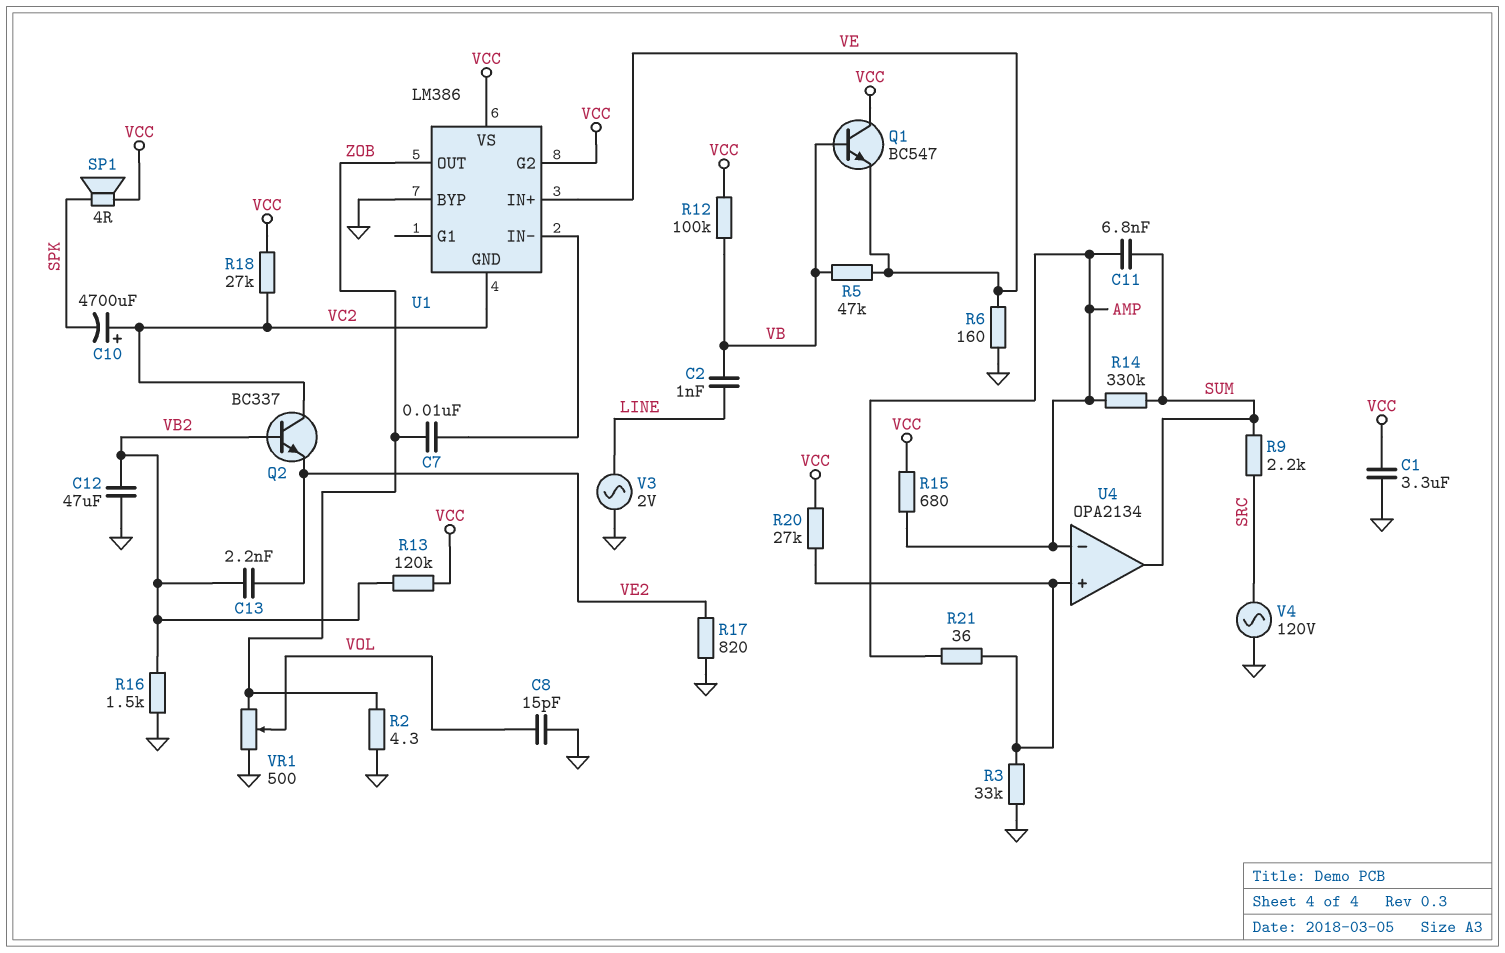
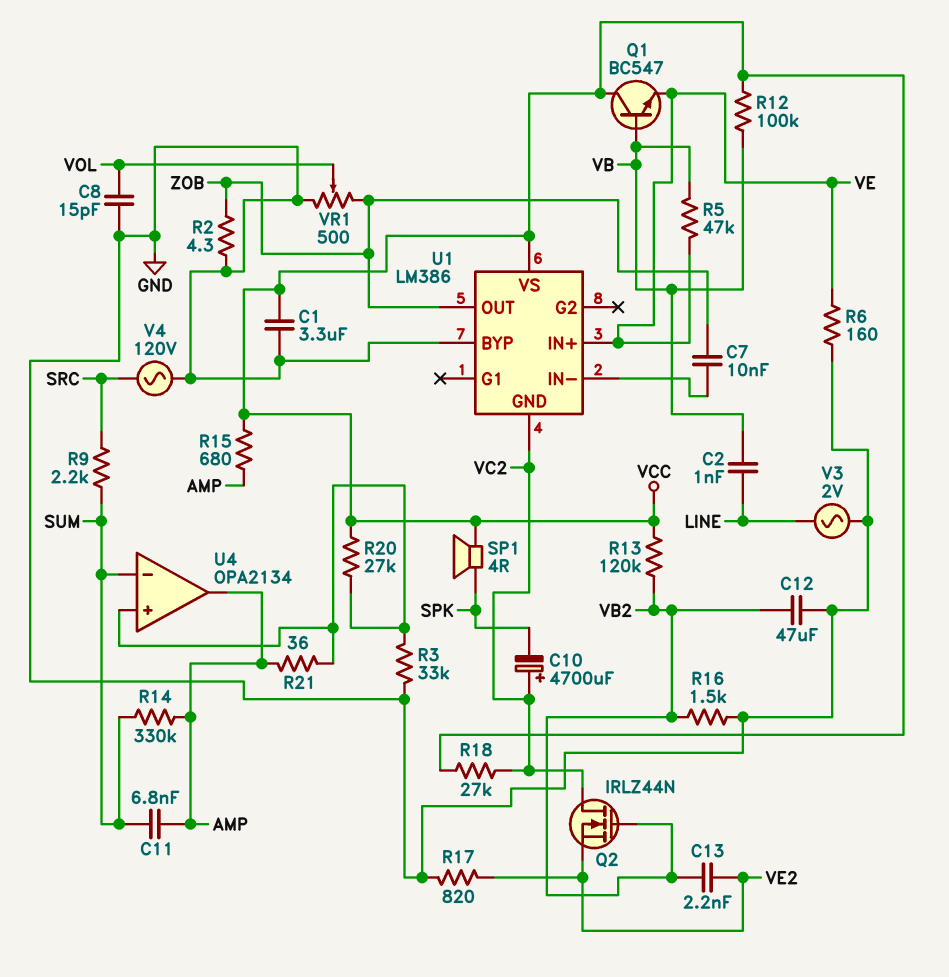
Q2: NPN BC337 (B VB2, C VC2, E VE2) -> NMOS IRLZ44N (G VB2, D VC2, S VE2)
U1 pin G2: VCC -> none
U4 pin in-: AMP -> SUM
U4 pin out: SUM -> AMP

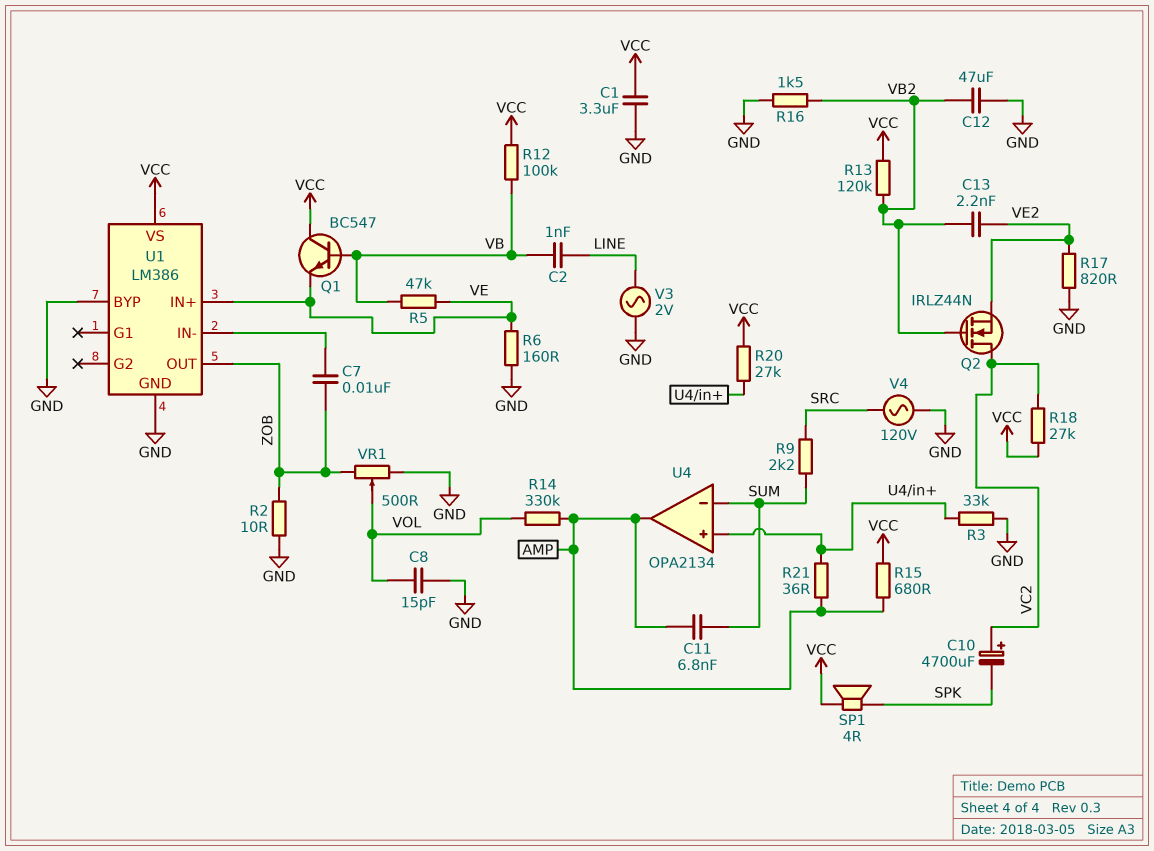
R2: 4.3 (GND, ZOB) -> 10 (GND, ZOB)
R14: 330k (AMP, SUM) -> 330k (AMP, VOL)
U1 pin GND: VC2 -> GND

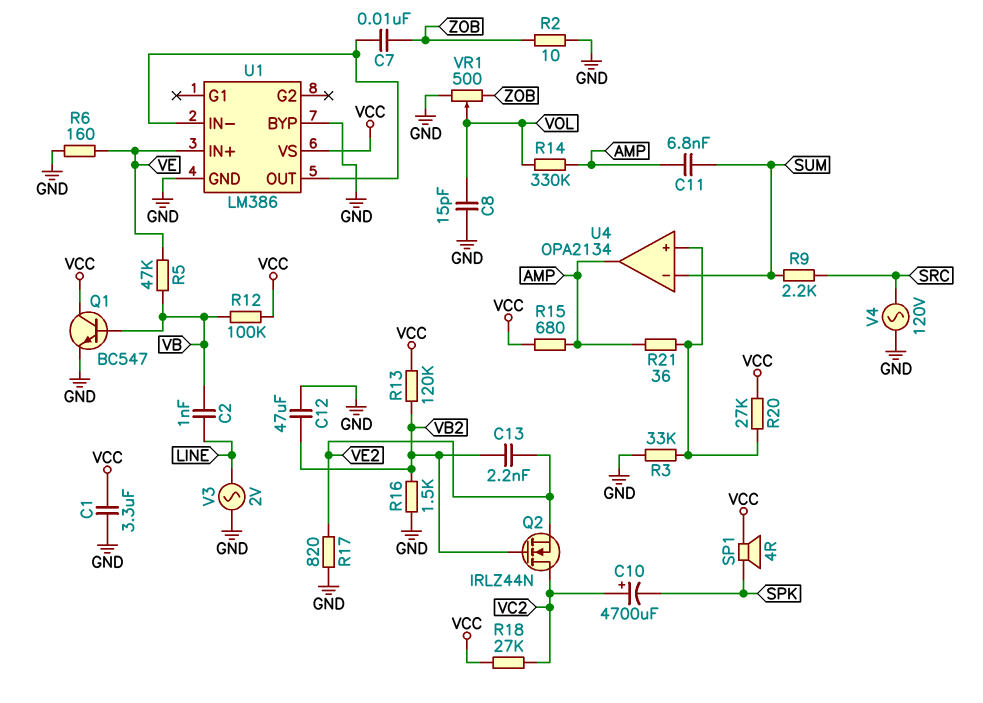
Q1: NPN BC547 (B VB, C VCC, E VE) -> NPN BC547 (B VB, C VCC, E GND)
U1 pin OUT: ZOB -> U1/IN-

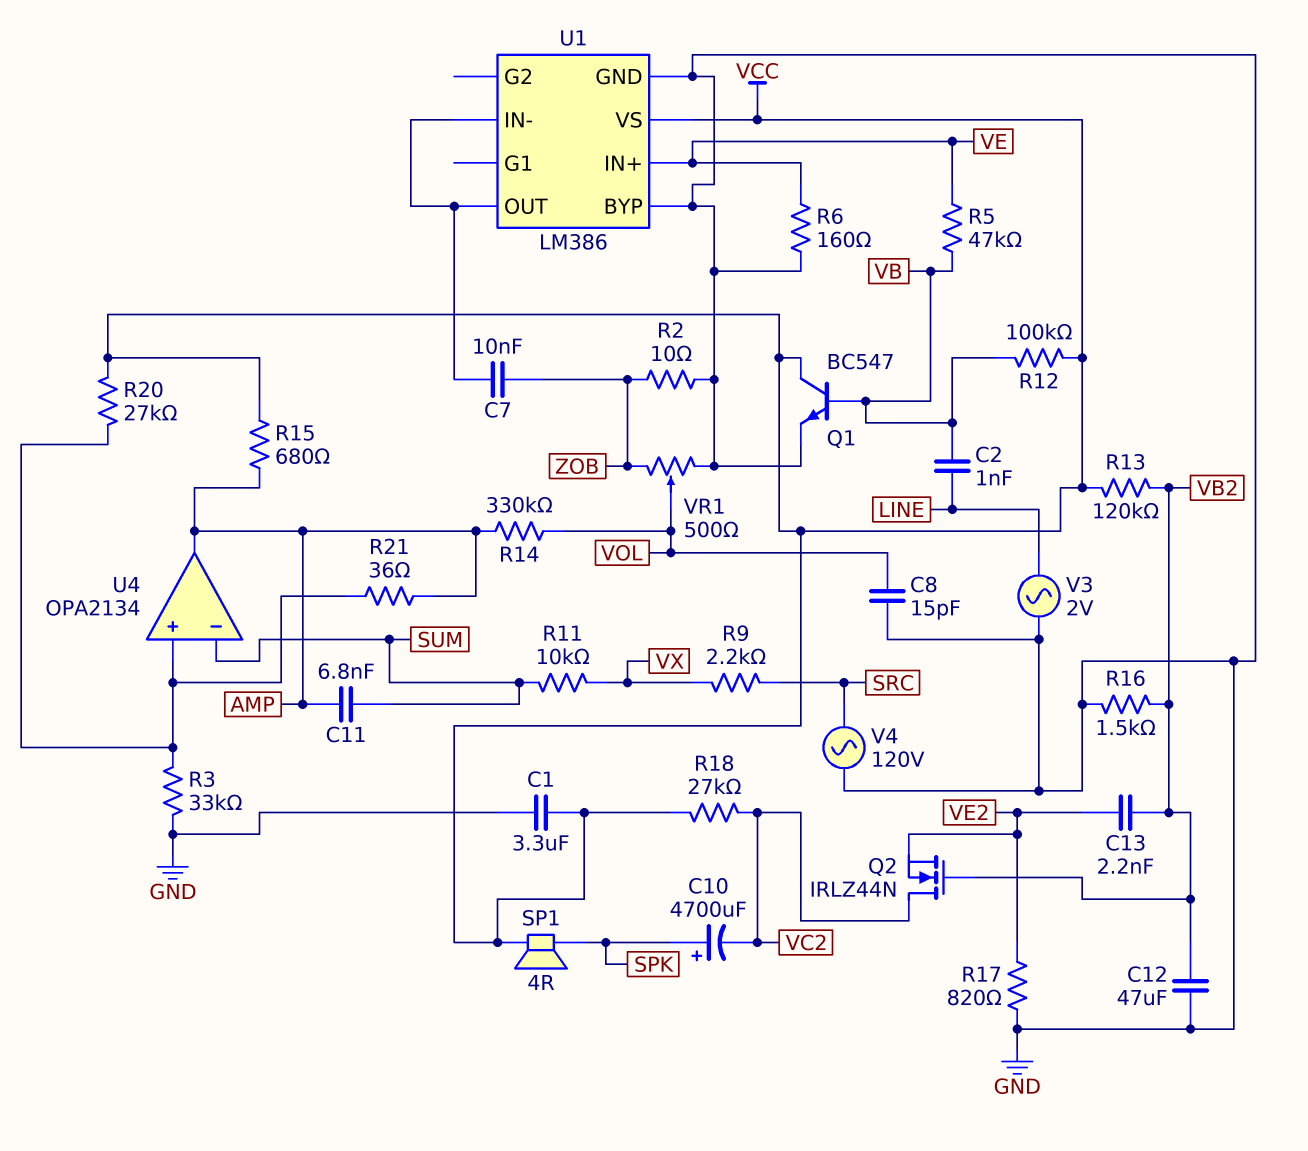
C10: 4700uF (plus VC2, minus SPK) -> 4700uF (plus SPK, minus VC2)
R9: 2.2k (SRC, SUM) -> 2.2k (SRC, VX)
R11: none -> 10k (SUM, VX)

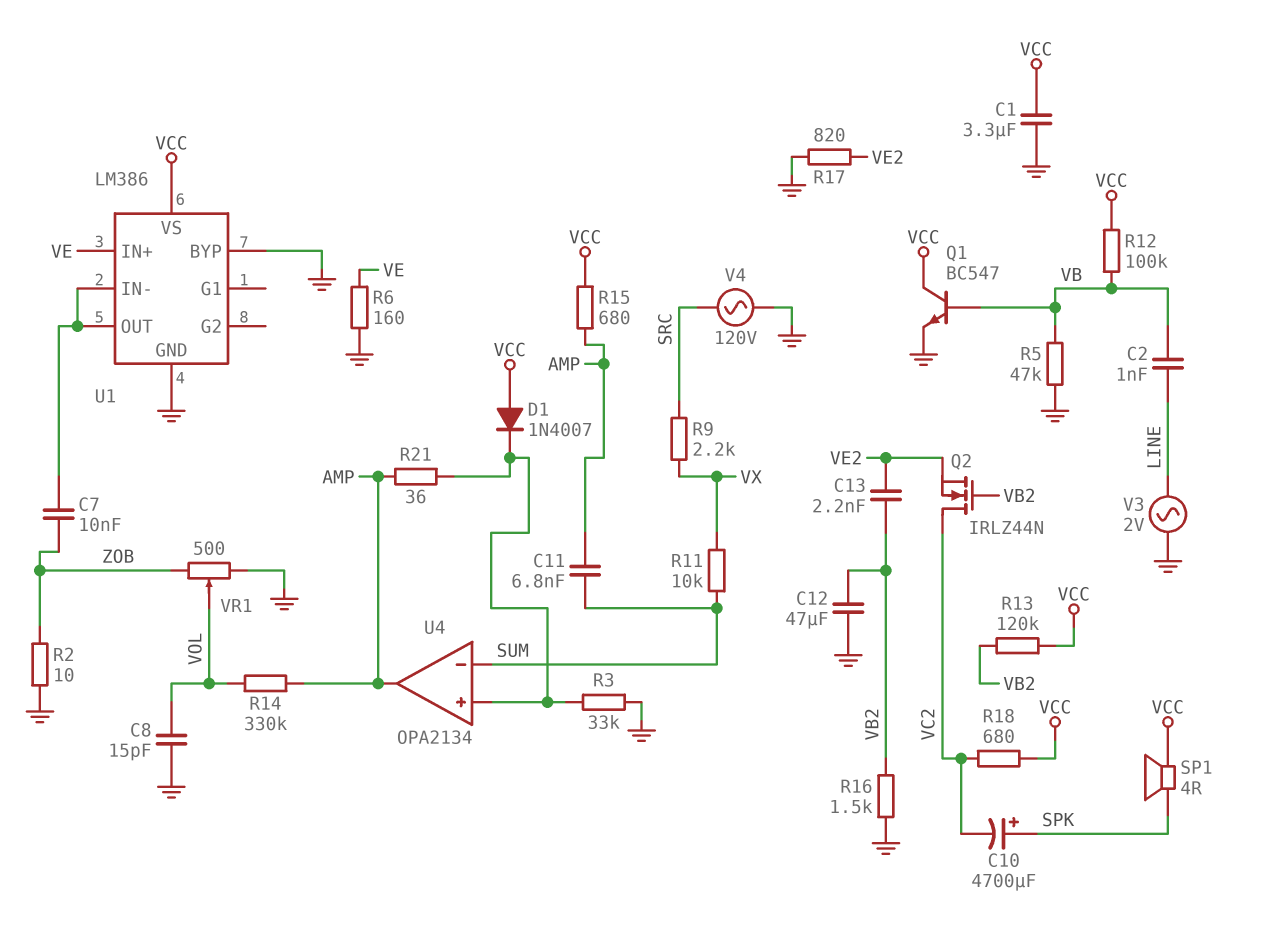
D1: none -> diode 1N4007 (A VCC, K U4/in+)
R5: 47k (VB, VE) -> 47k (GND, VB)
R18: 27k (VC2, VCC) -> 680 (VC2, VCC)
R20: 27k (U4/in+, VCC) -> none

